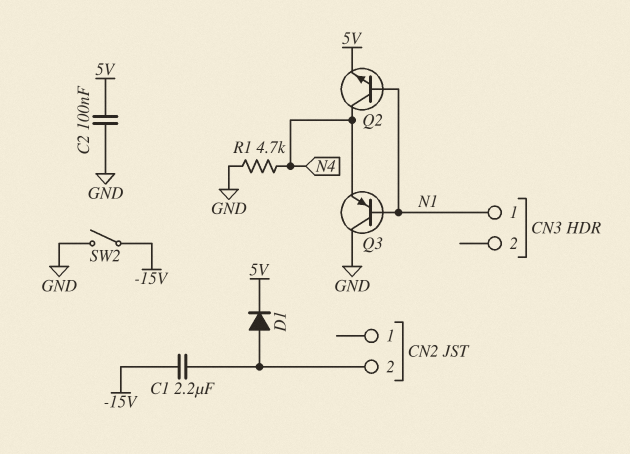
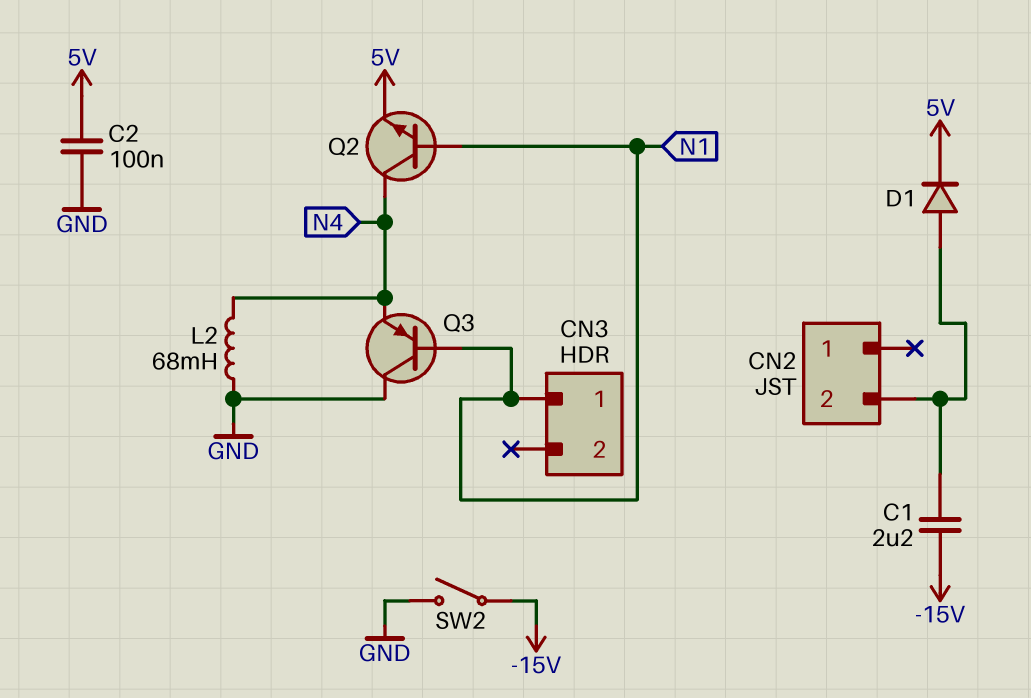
L2: none -> 68mH (GND, N4)
R1: 4.7k (GND, N4) -> none

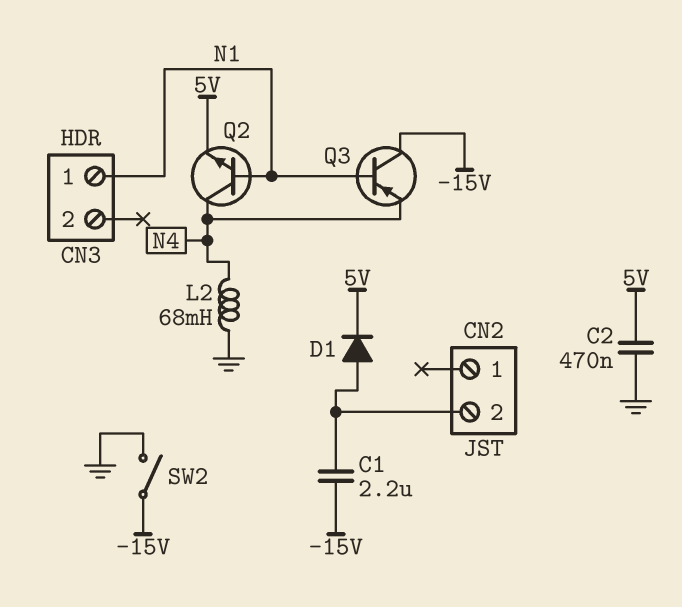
C2: 100nF (5V, GND) -> 470nF (5V, GND)
Q3: PNP (B N1, C GND, E N4) -> PNP (B N1, C -15V, E N4)

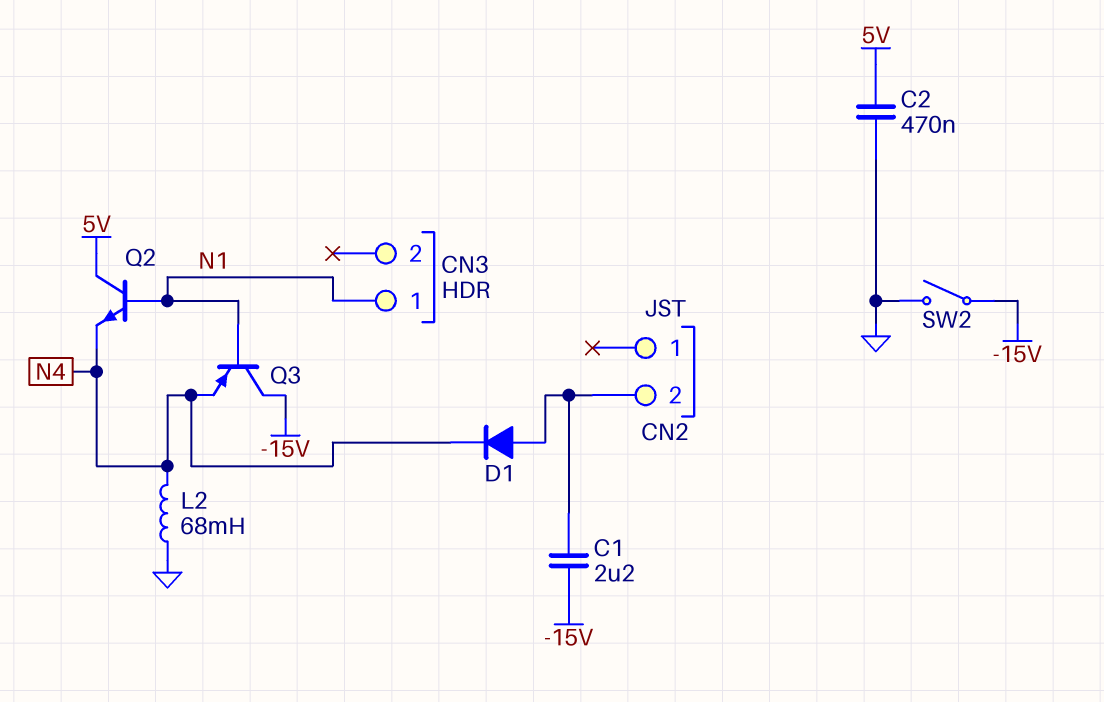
D1: diode (A CN2/2, K 5V) -> diode (A CN2/2, K N4)
Q2: NPN (B N1, C N4, E 5V) -> NPN (B N1, C 5V, E N4)

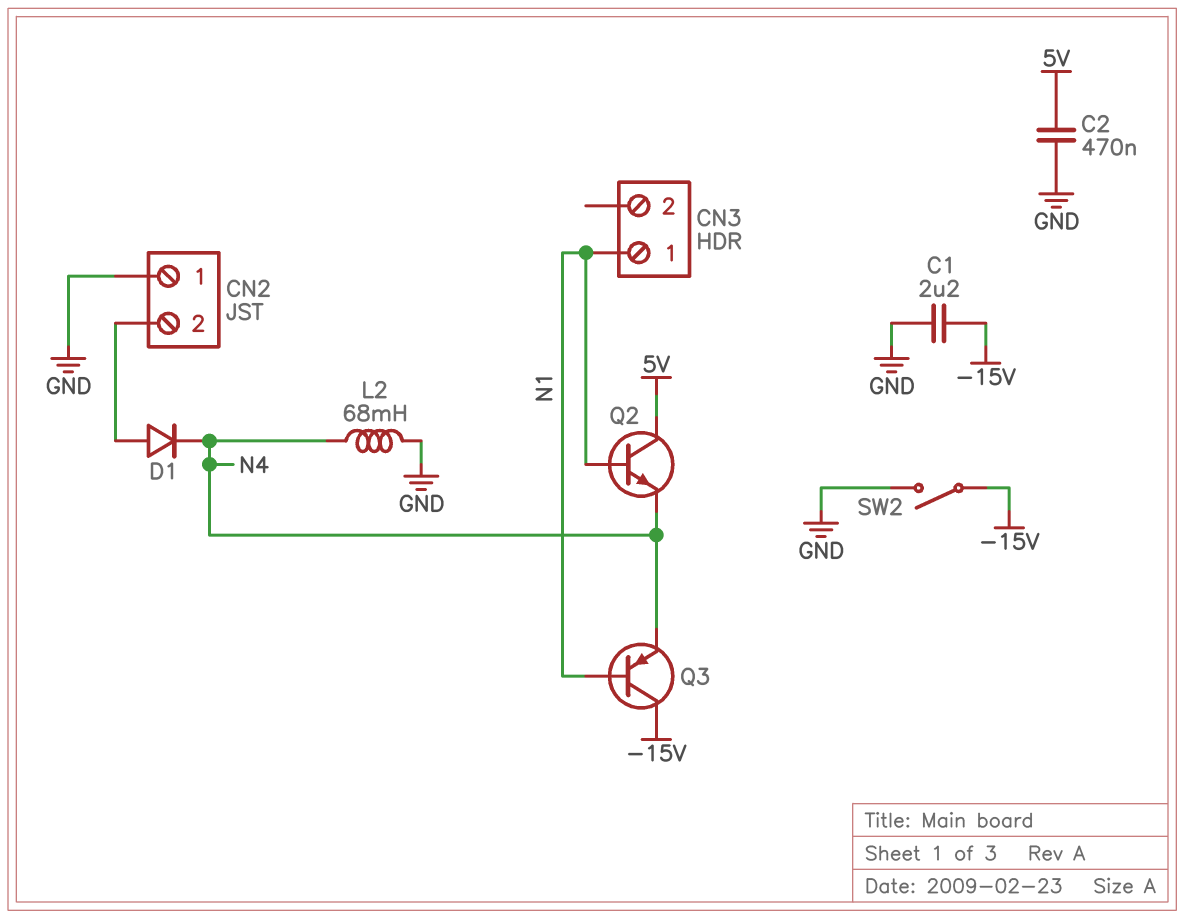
C1: 2.2uF (-15V, CN2/2) -> 2.2uF (-15V, GND)
CN2 pin 1: none -> GND

